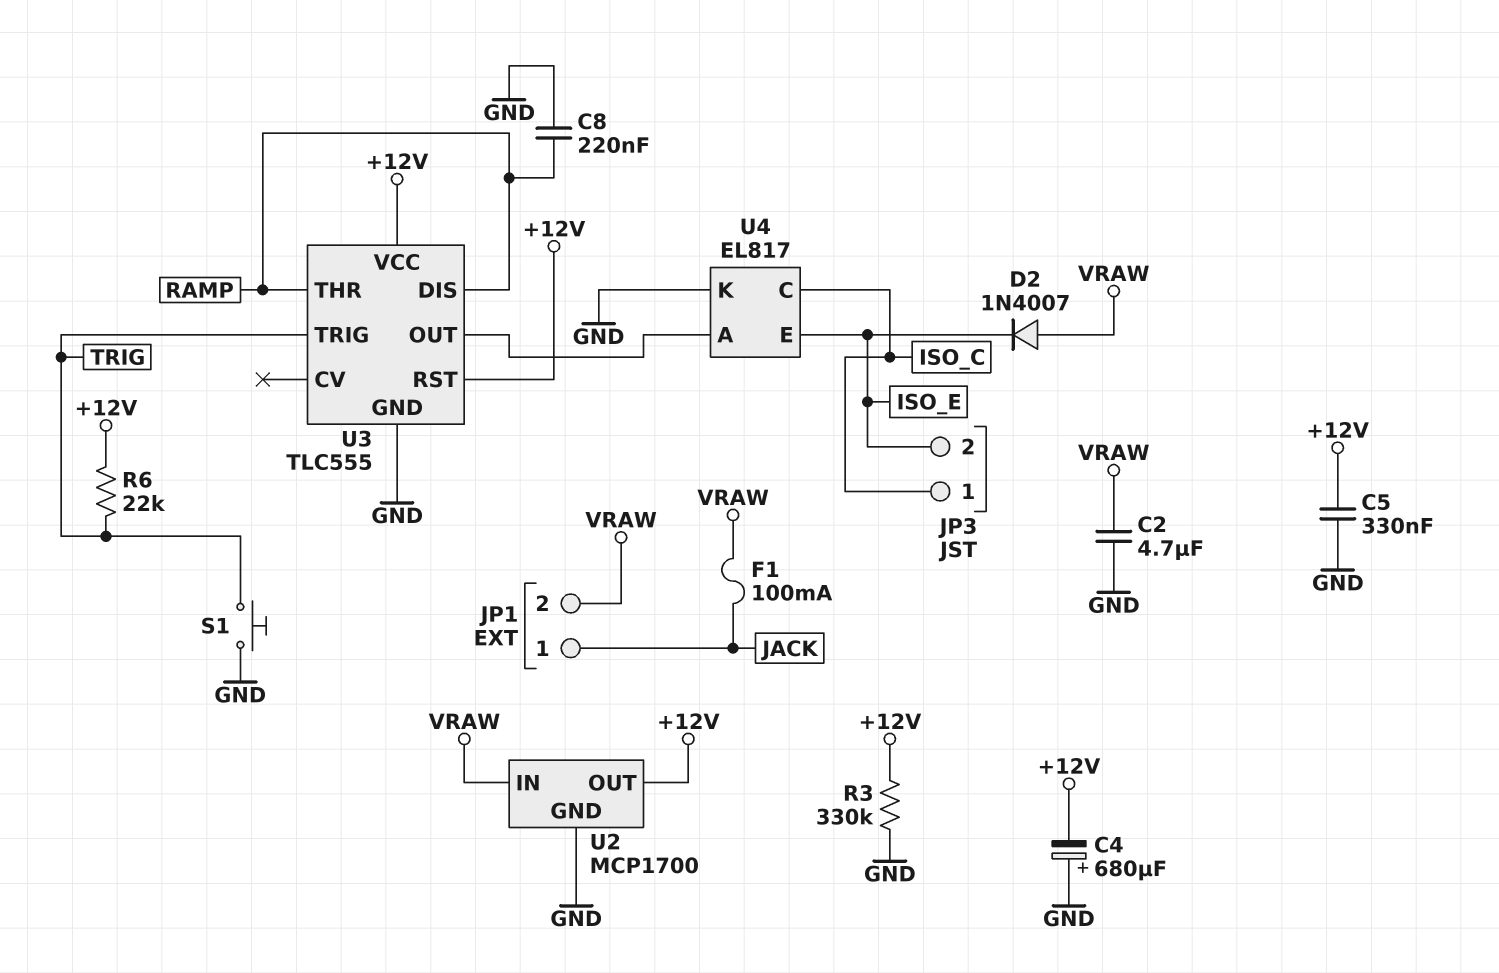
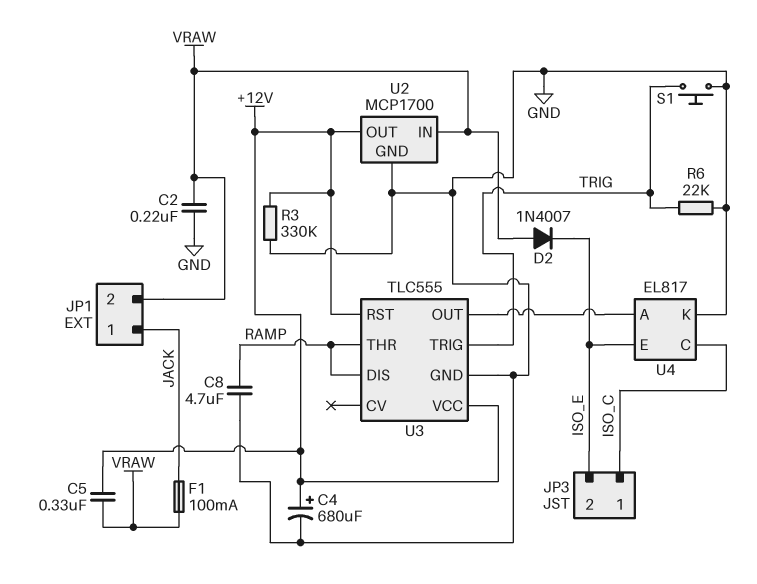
C2: 4.7uF (GND, VRAW) -> 220nF (GND, VRAW)
C4: 680uF (plus GND, minus +12V) -> 680uF (plus +12V, minus GND)
C5: 330nF (+12V, GND) -> 330nF (+12V, VRAW)
C8: 220nF (GND, RAMP) -> 4.7uF (GND, RAMP)
R6: 22k (+12V, TRIG) -> 22k (GND, TRIG)

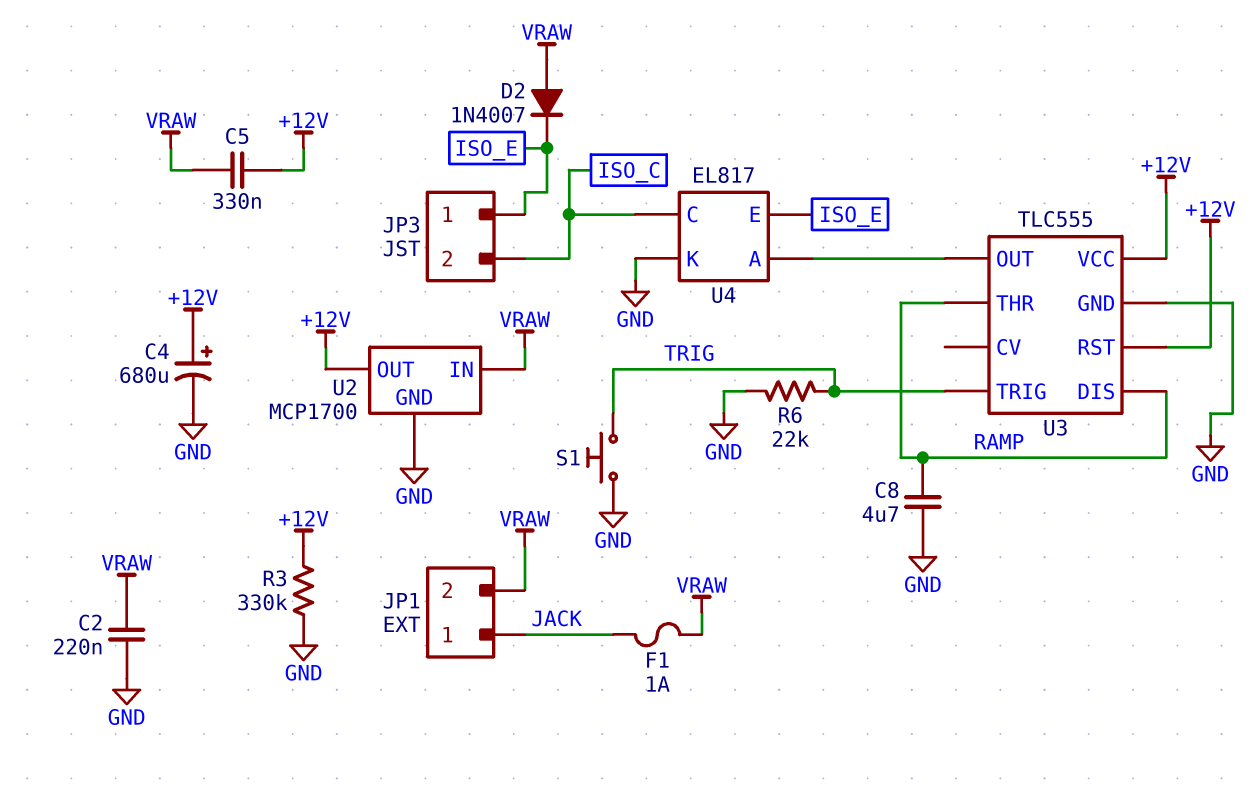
F1: 100mA (JACK, VRAW) -> 1A (JACK, VRAW)
JP3 pin 1: ISO_C -> ISO_E
JP3 pin 2: ISO_E -> ISO_C

